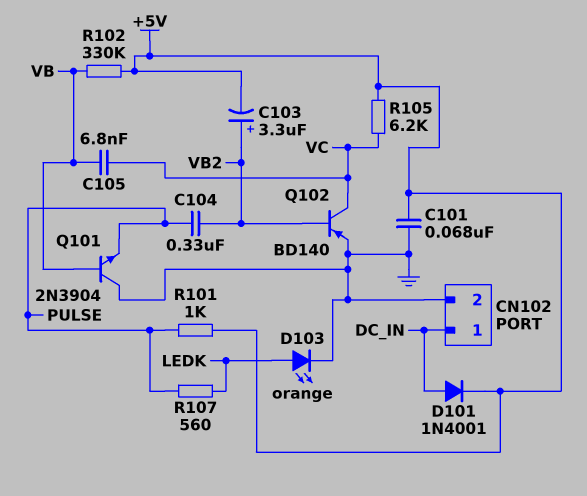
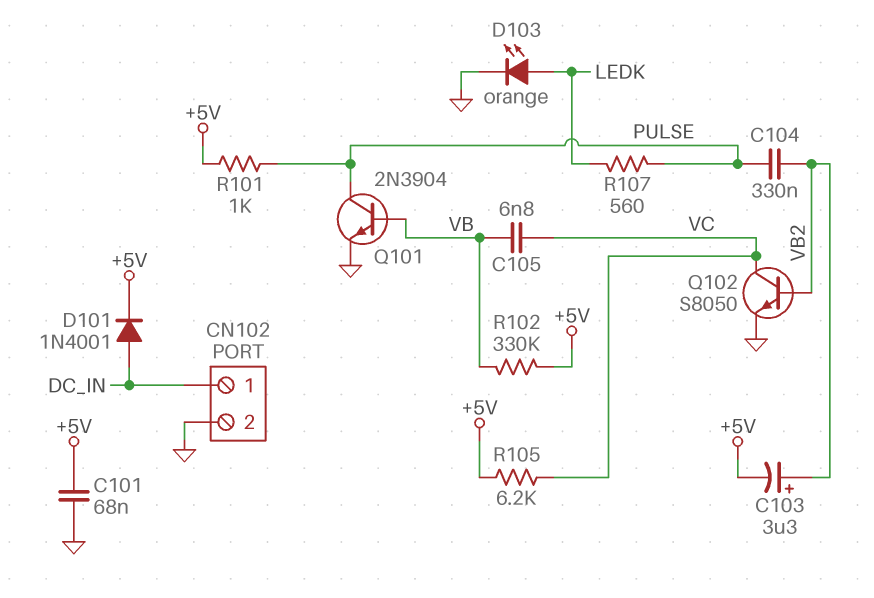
Q101: NPN 2N3904 (B VB, C GND, E PULSE) -> NPN 2N3904 (B VB, C PULSE, E GND)
Q102: PNP BD140 (B VB2, C VC, E GND) -> NPN S8050 (B VB2, C VC, E GND)

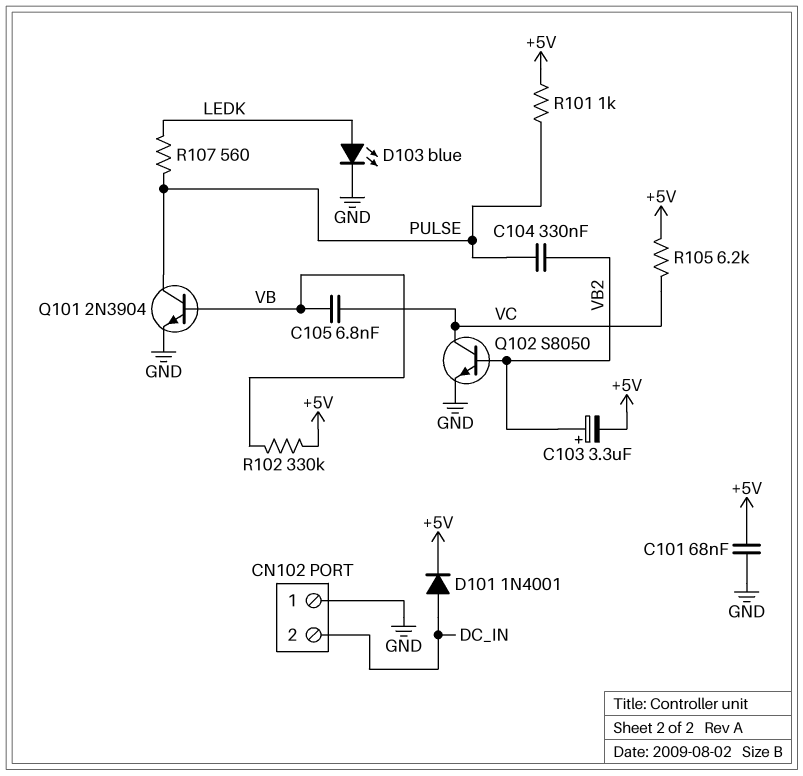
CN102 pin 1: DC_IN -> GND
CN102 pin 2: GND -> DC_IN
D103: LED orange (A LEDK, K GND) -> LED blue (A LEDK, K GND)

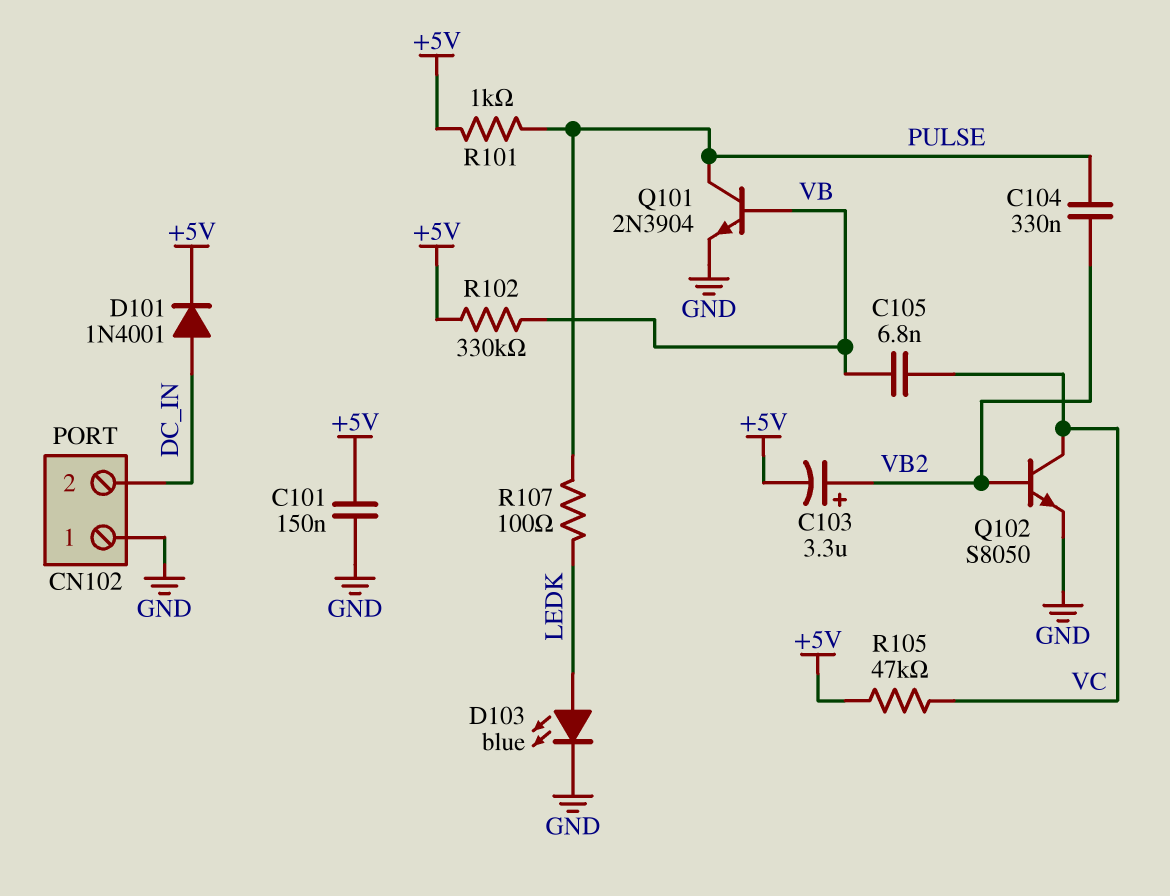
C101: 68nF (+5V, GND) -> 150nF (+5V, GND)
R105: 6.2k (+5V, VC) -> 47k (+5V, VC)
R107: 560 (LEDK, PULSE) -> 100 (LEDK, PULSE)

